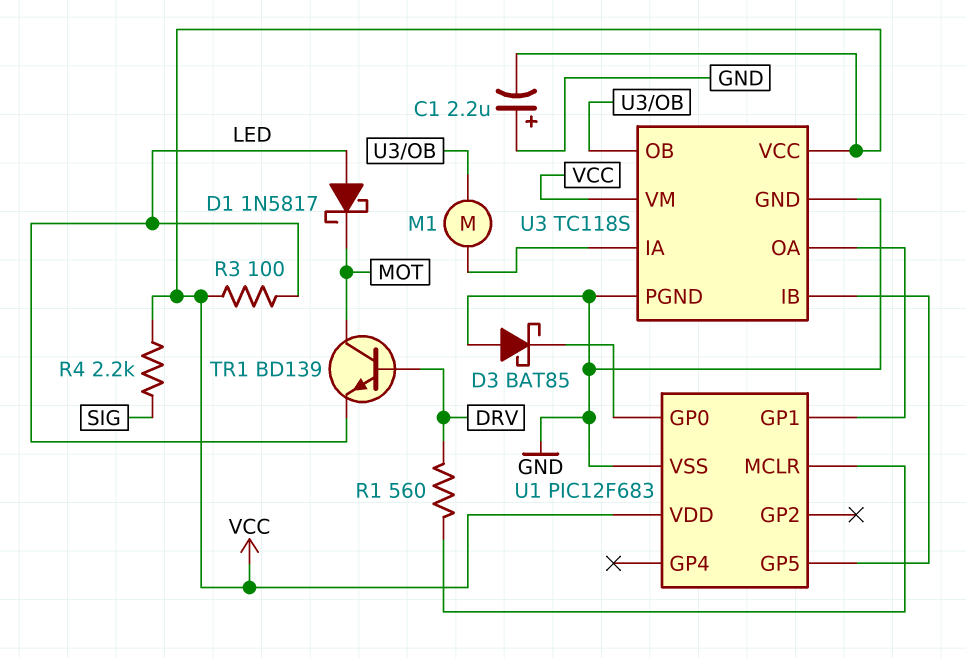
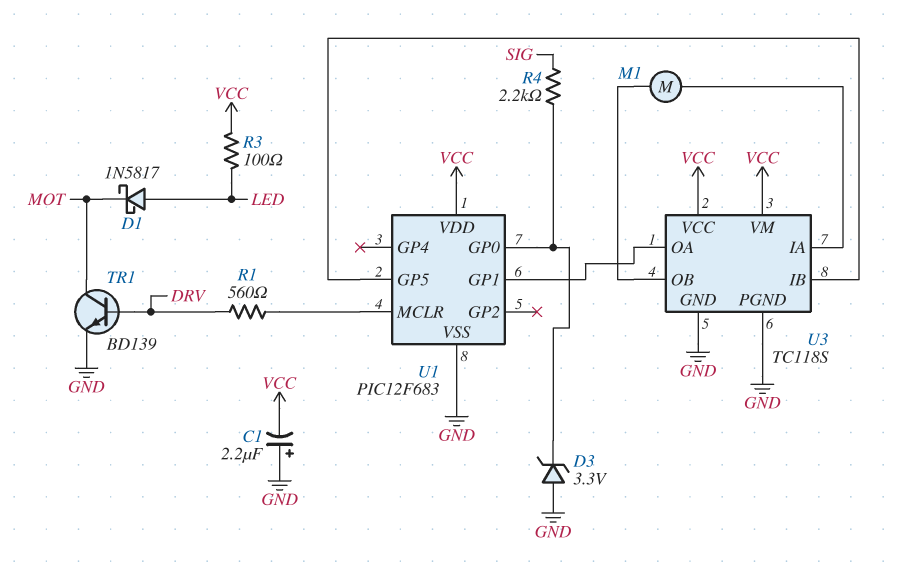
D3: schottky BAT85 (A GND, K U1/GP0) -> zener 3.3V (A GND, K U1/GP0)
R4: 2.2k (SIG, VCC) -> 2.2k (SIG, U1/GP0)
TR1: NPN BD139 (B DRV, C MOT, E LED) -> NPN BD139 (B DRV, C MOT, E GND)

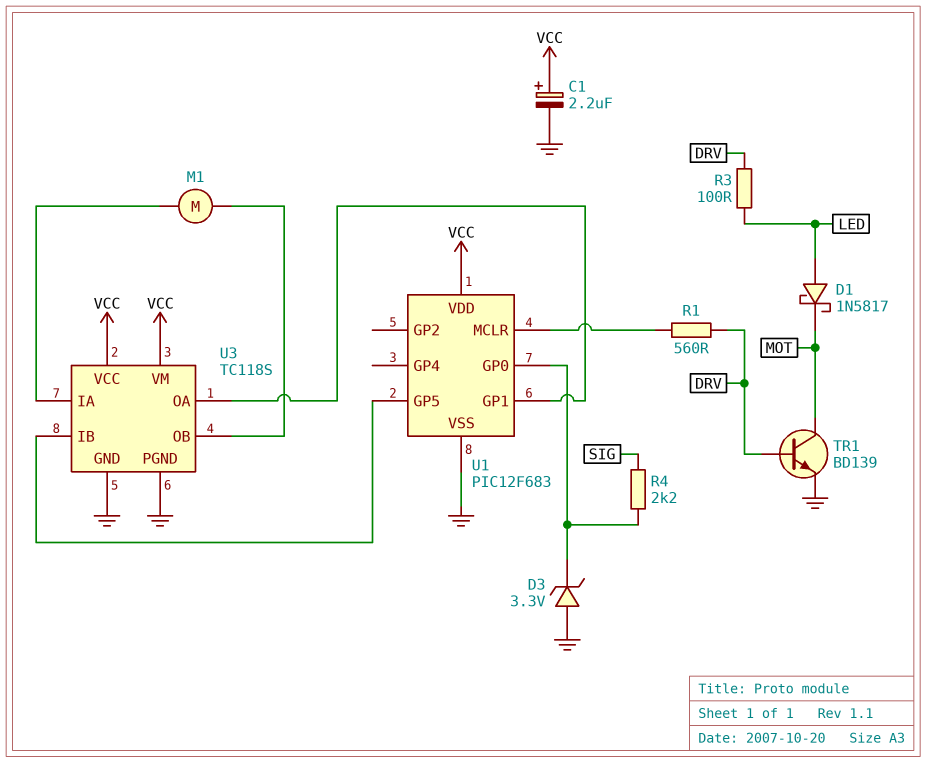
C1: 2.2uF (plus GND, minus VCC) -> 2.2uF (plus VCC, minus GND)
R3: 100 (LED, VCC) -> 100 (DRV, LED)

